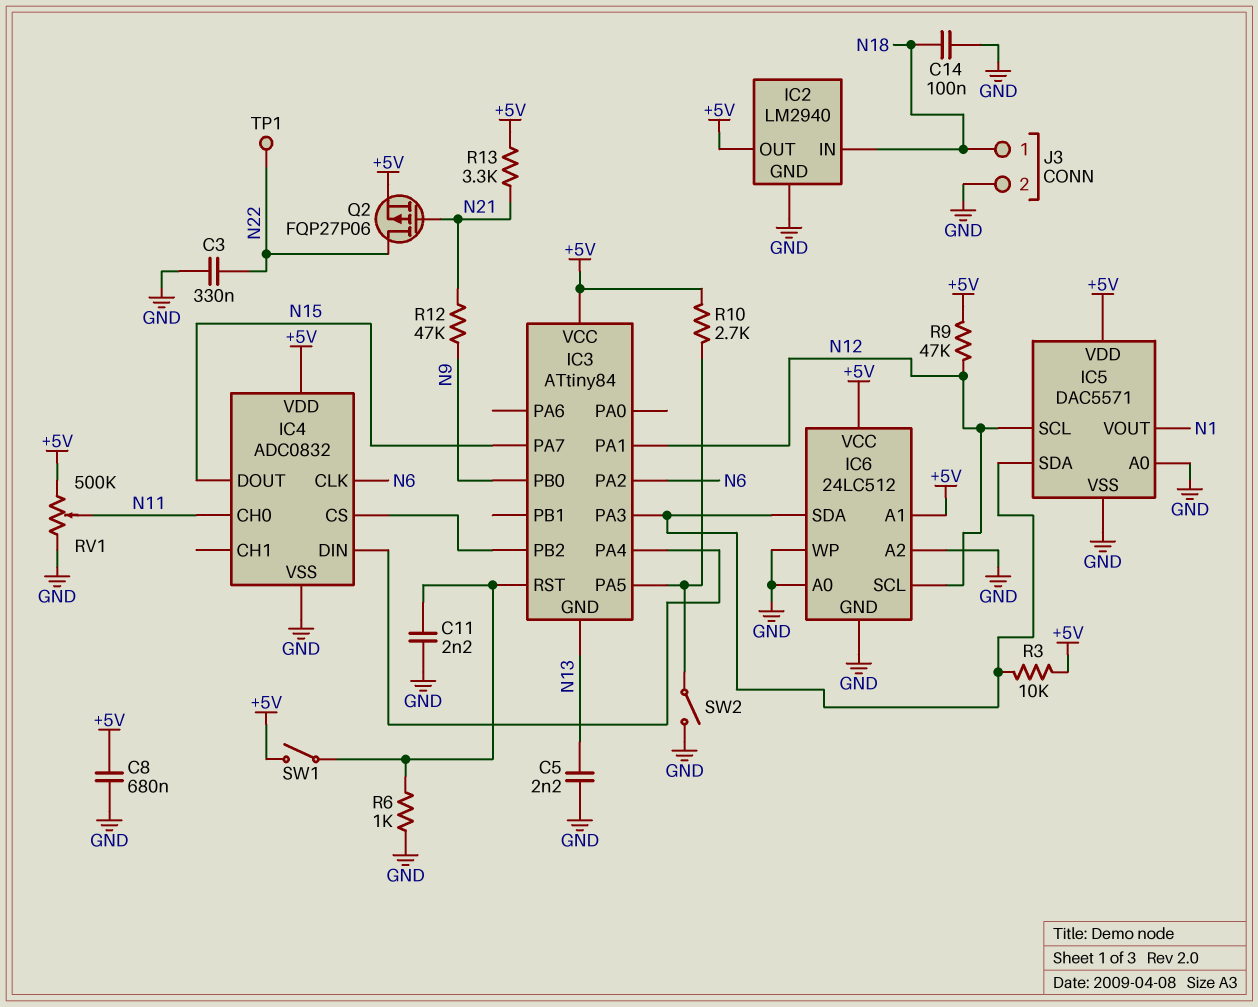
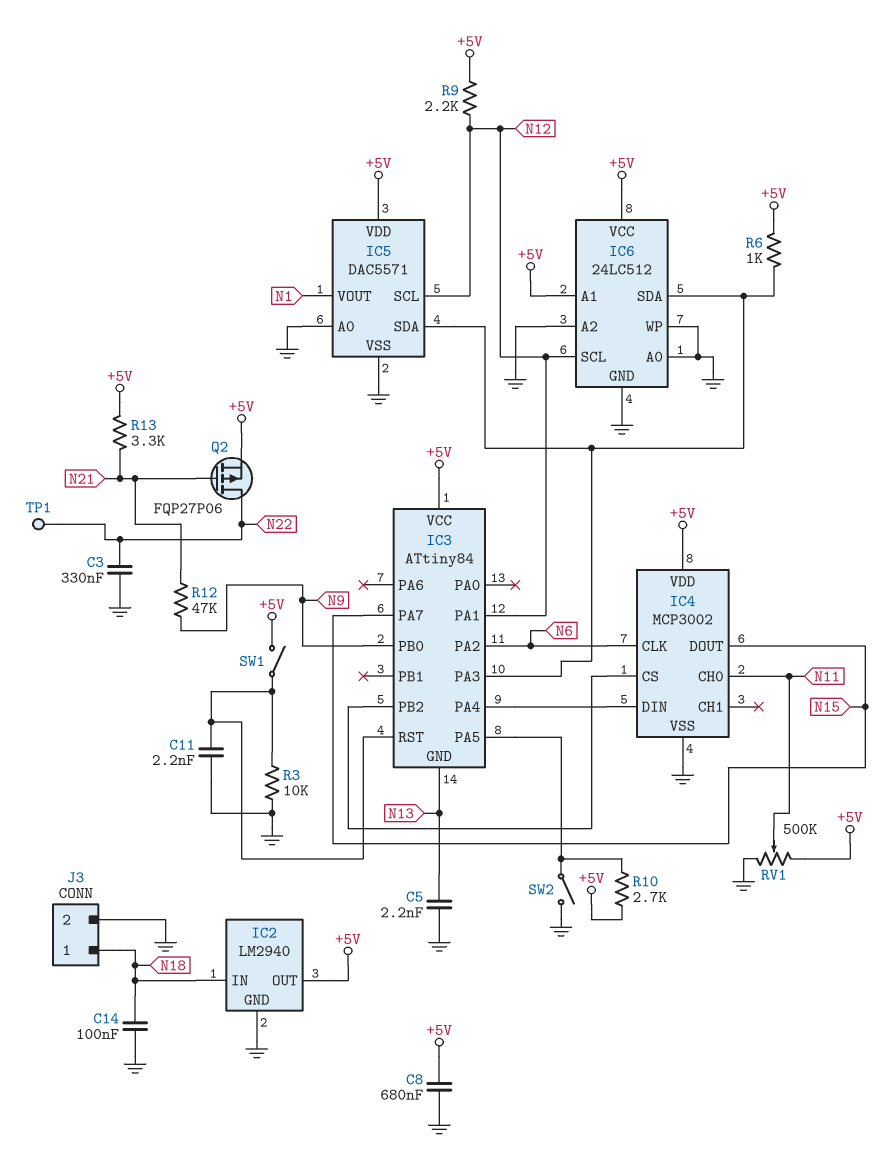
IC4: ADC0832 -> MCP3002
R3: 10k (+5V, IC3/PA3) -> 10k (GND, IC3/RST)
R6: 1k (GND, IC3/RST) -> 1k (+5V, IC3/PA3)
R9: 47k (+5V, N12) -> 2.2k (+5V, N12)

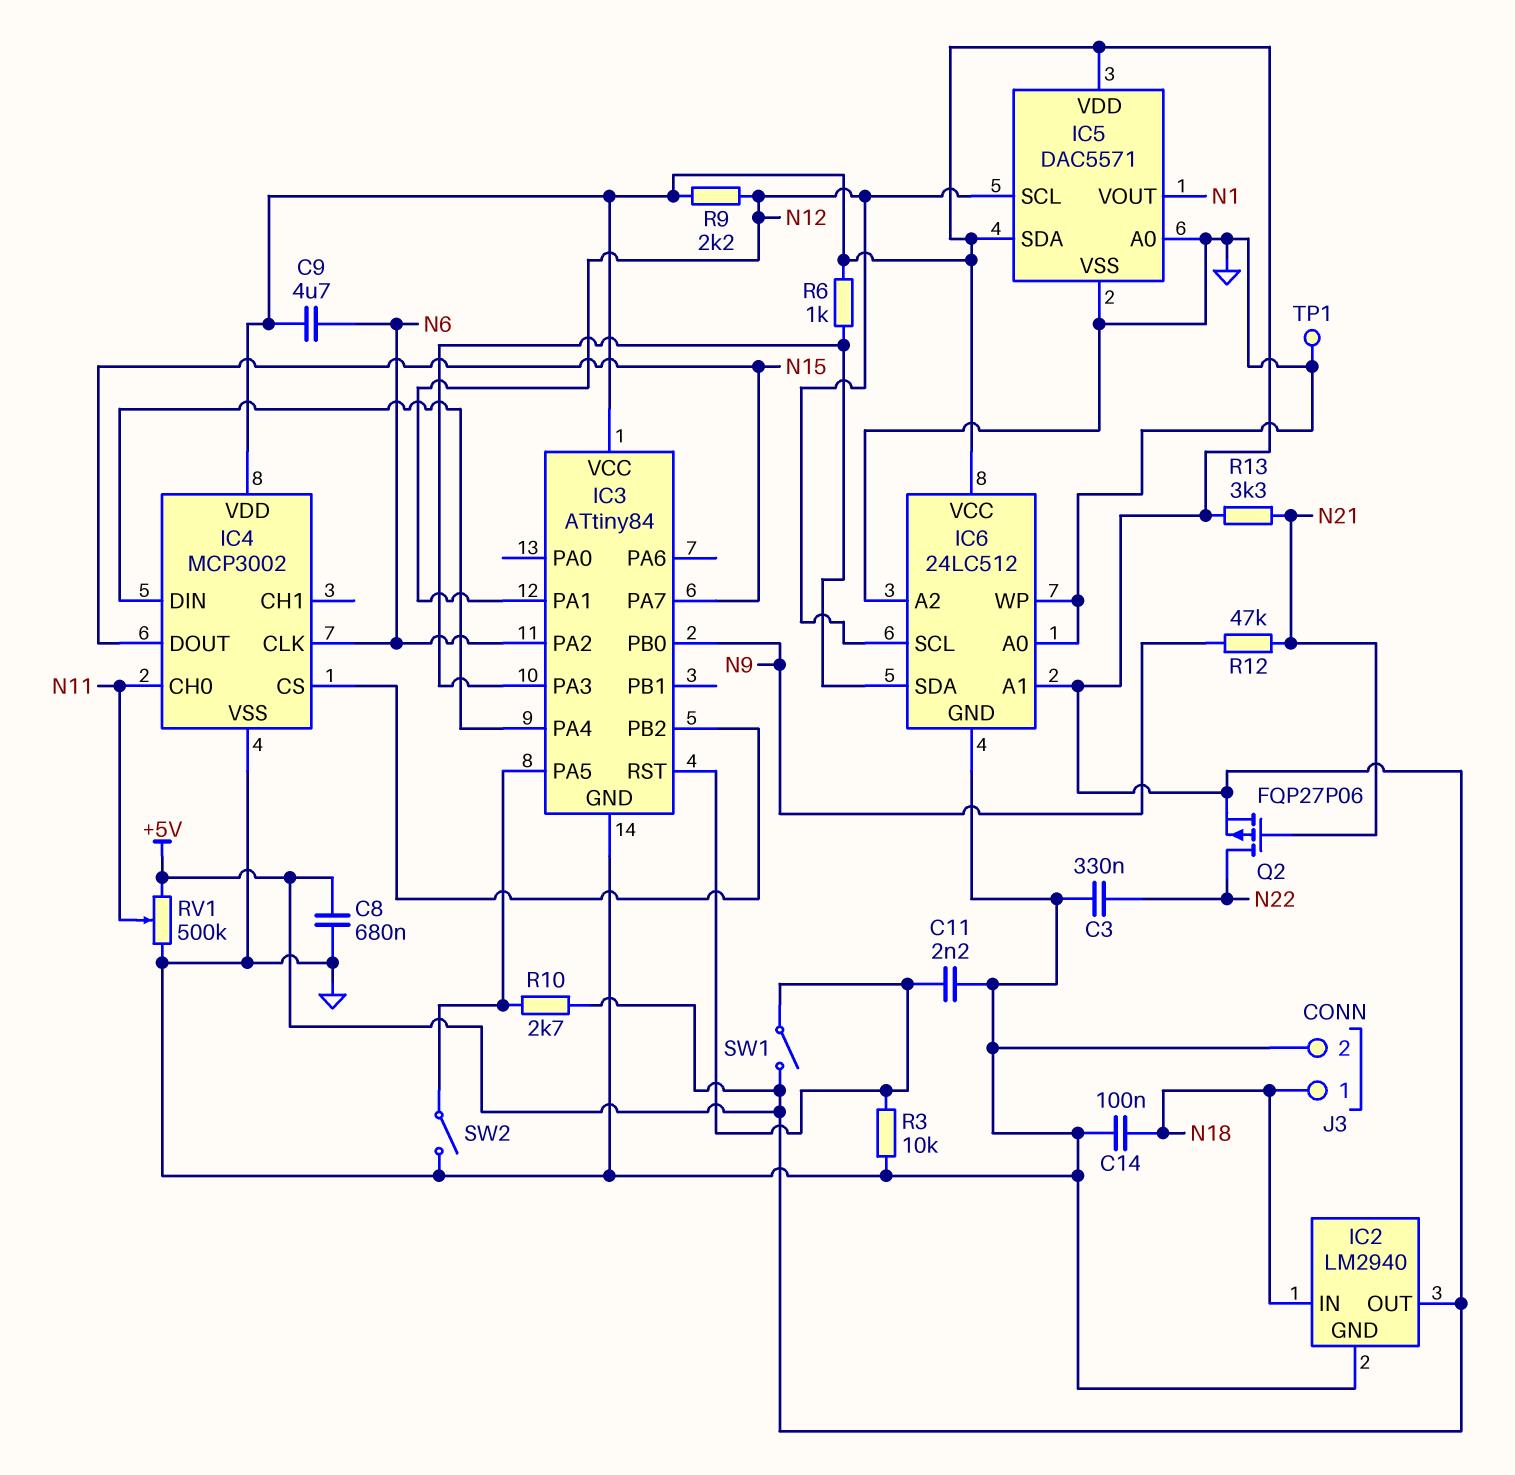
C5: 2.2nF (GND, N13) -> none
C9: none -> 4.7uF (+5V, N6)
IC3 pin GND: N13 -> GND
IC5 pin SDA: IC3/PA3 -> +5V
TP1: test point (N22) -> test point (GND)

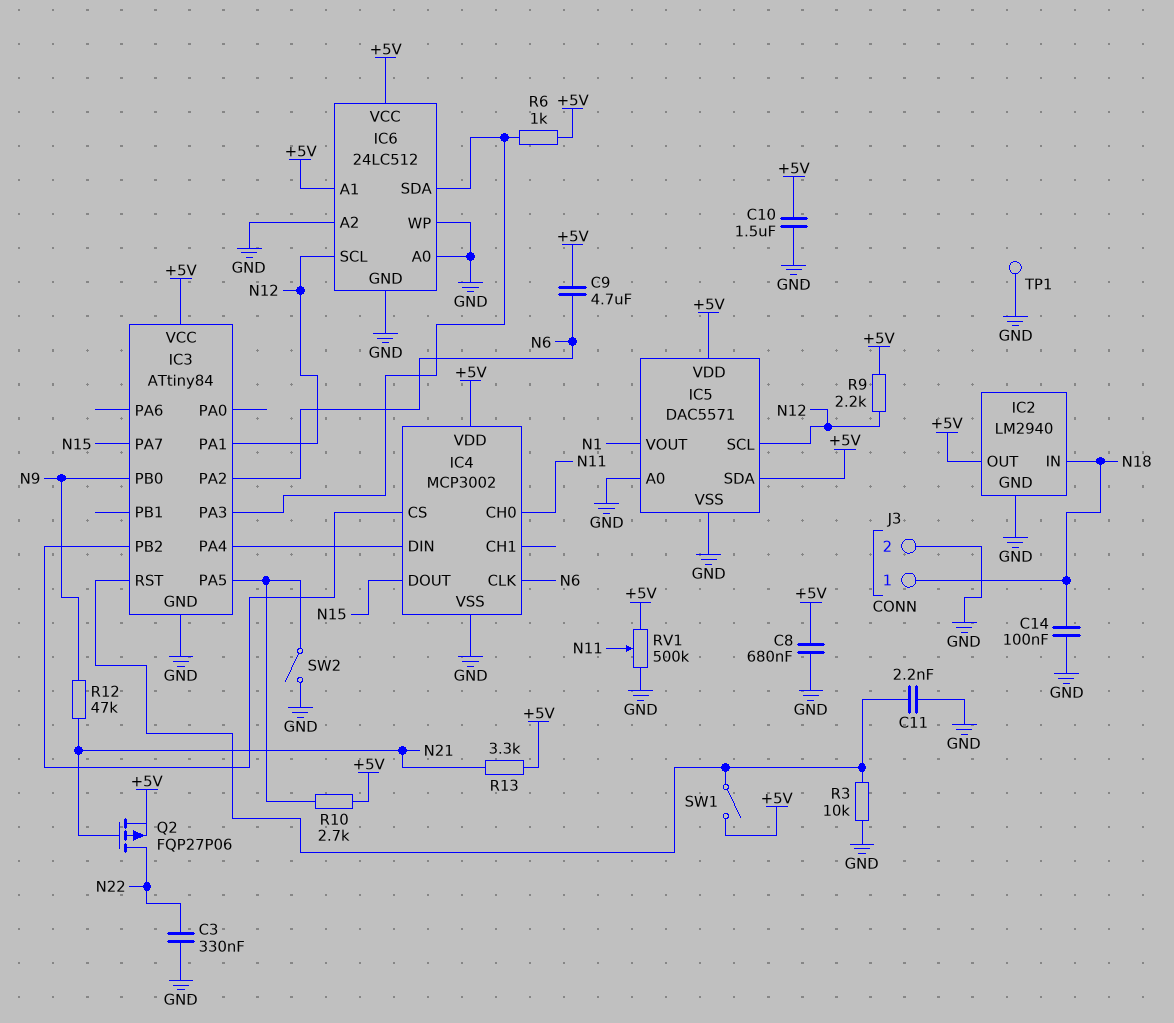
C10: none -> 1.5uF (+5V, GND)

